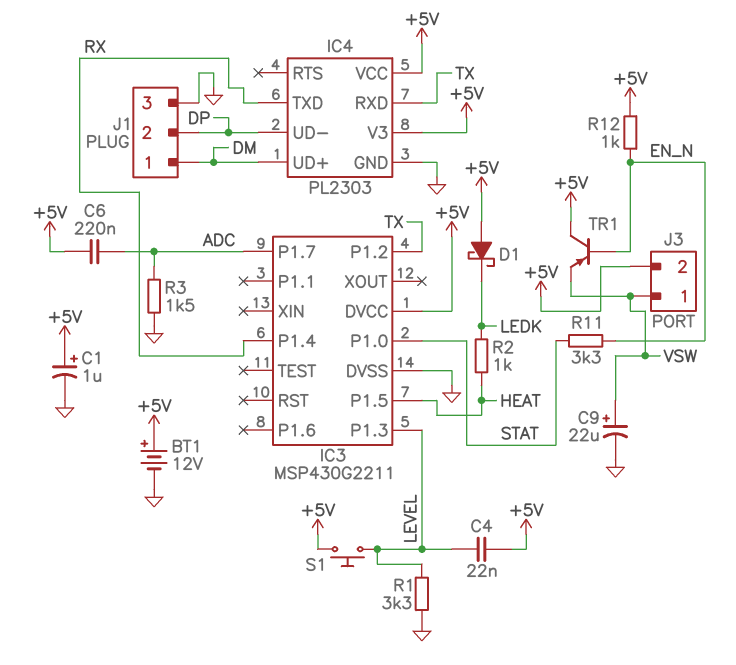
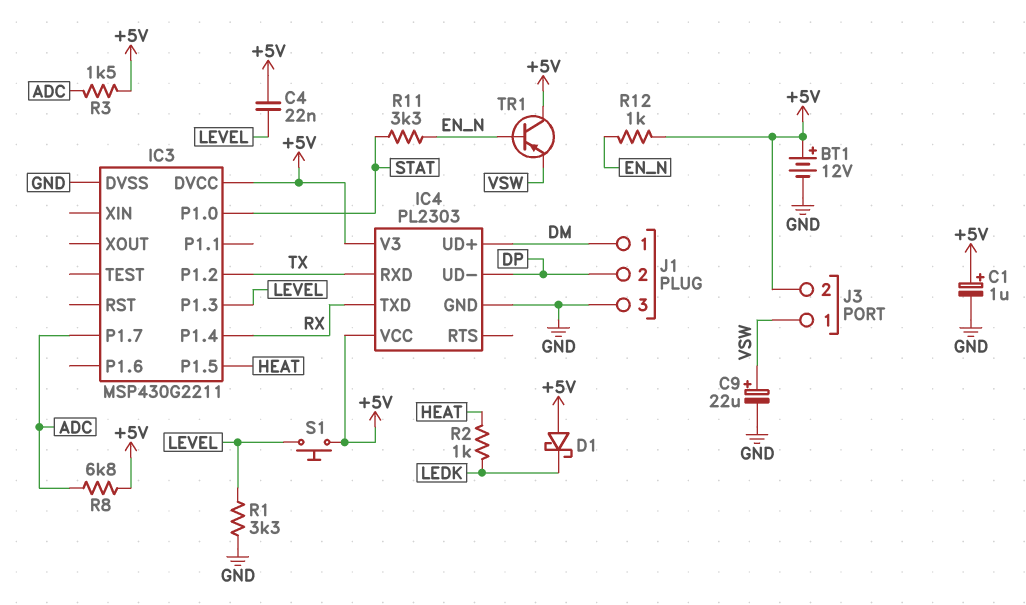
C6: 220nF (+5V, ADC) -> none
R3: 1.5k (ADC, GND) -> 1.5k (+5V, ADC)
R8: none -> 6.8k (+5V, ADC)

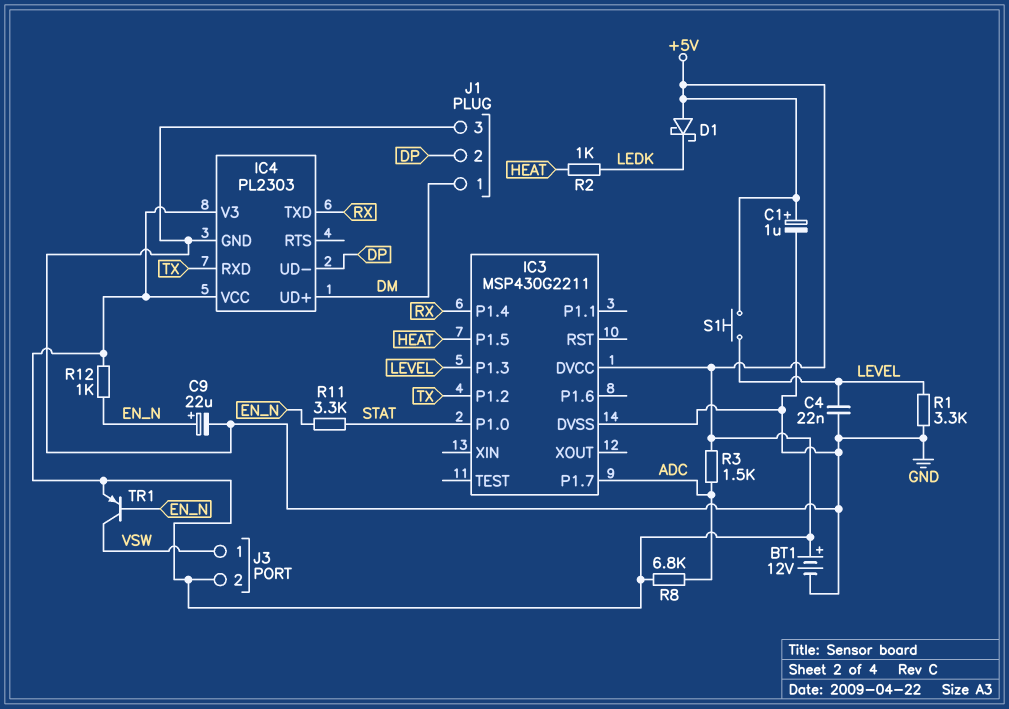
C4: 22nF (+5V, LEVEL) -> 22nF (GND, LEVEL)
C9: 22uF (plus VSW, minus GND) -> 22uF (plus EN_N, minus GND)
TR1: PNP (B EN_N, C +5V, E VSW) -> PNP (B EN_N, C VSW, E +5V)

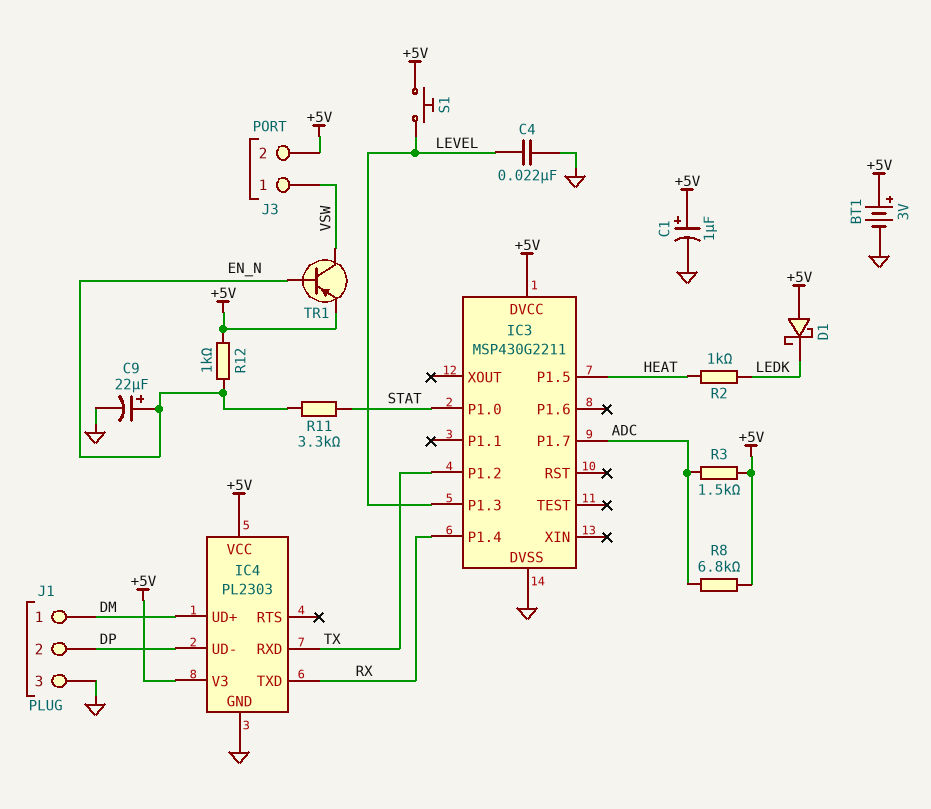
BT1: 12V (plus +5V, minus GND) -> 3V (plus +5V, minus GND)
R1: 3.3k (GND, LEVEL) -> none

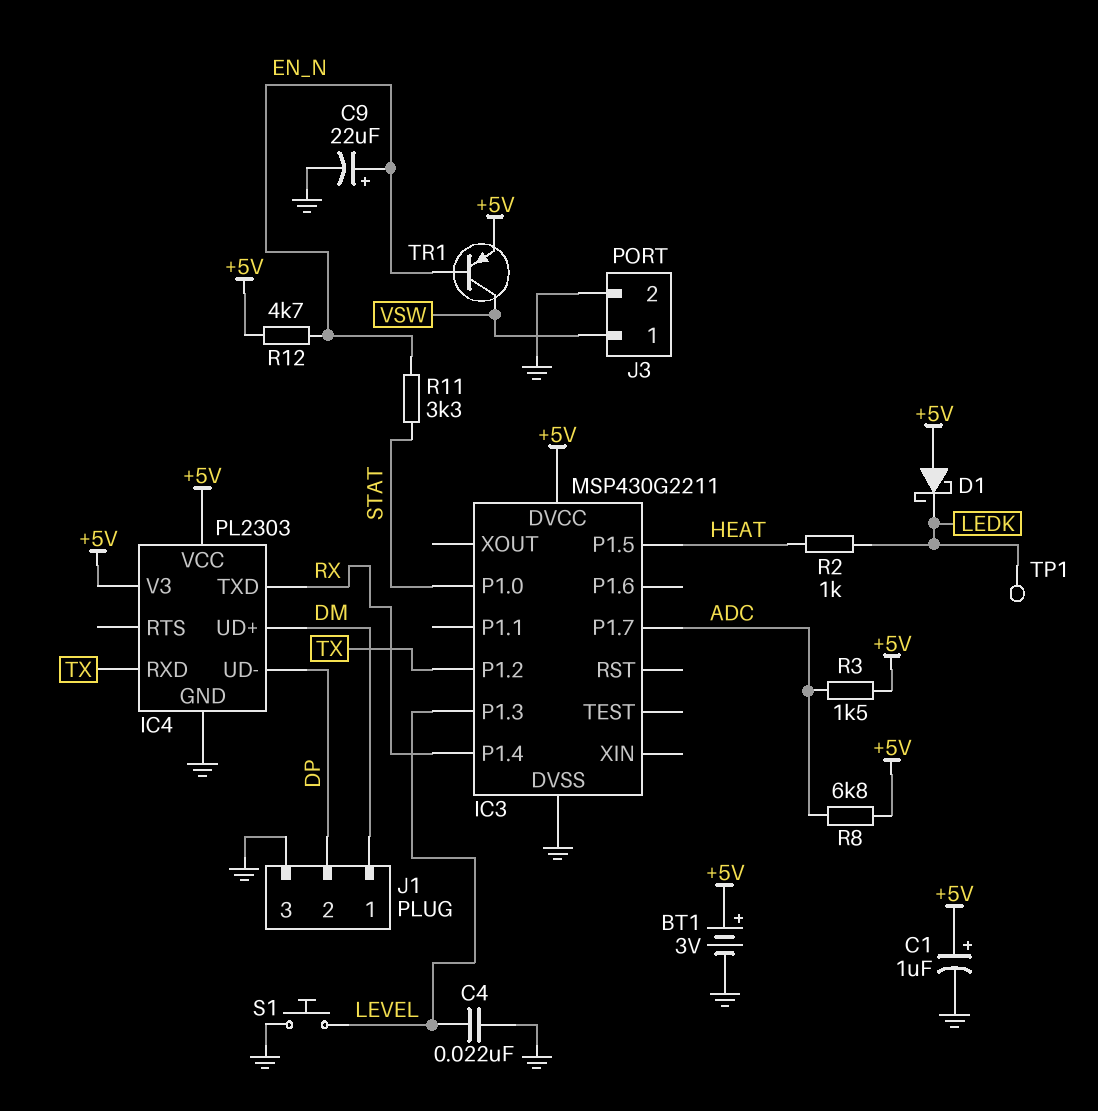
J3 pin 2: +5V -> GND
R12: 1k (+5V, EN_N) -> 4.7k (+5V, EN_N)
S1: button (+5V, LEVEL) -> button (GND, LEVEL)
TP1: none -> test point (LEDK)

